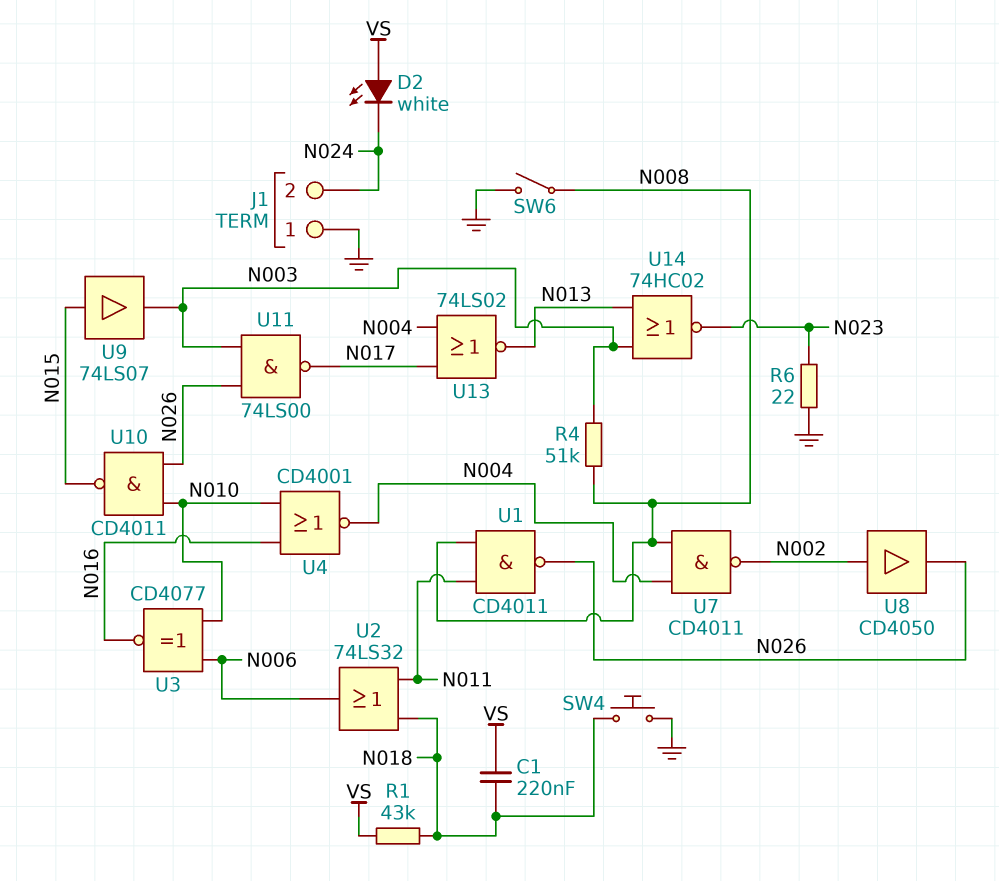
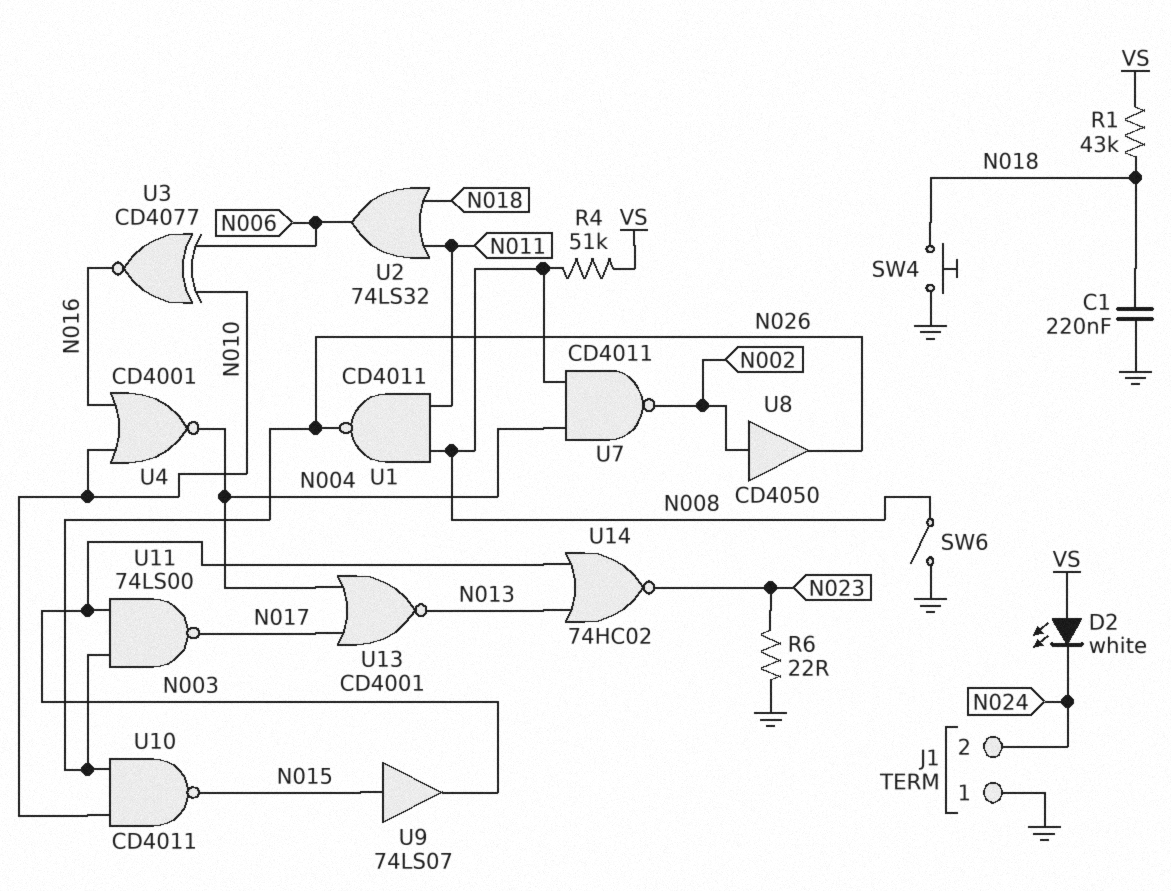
C1: 220nF (N018, VS) -> 220nF (GND, N018)
R4: 51k (N003, N008) -> 51k (N008, VS)
U13: NOR 74LS02 (in N004, in N017, out N013) -> NOR CD4001 (in N004, in N017, out N013)

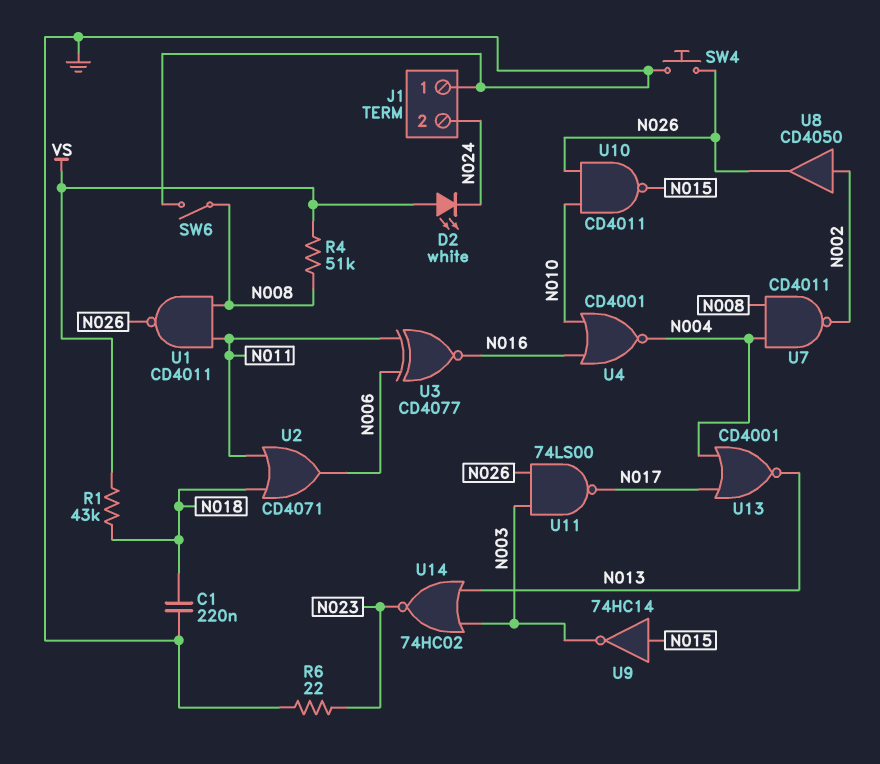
SW4: button (GND, N018) -> button (GND, N026)
U2: OR 74LS32 (in N011, in N018, out N006) -> OR CD4071 (in N011, in N018, out N006)
U3: XNOR CD4077 (in N006, in N010, out N016) -> XNOR CD4077 (in N006, in N011, out N016)
U9: buffer 74LS07 (in N015, out N003) -> NOT 74HC14 (in N015, out N003)

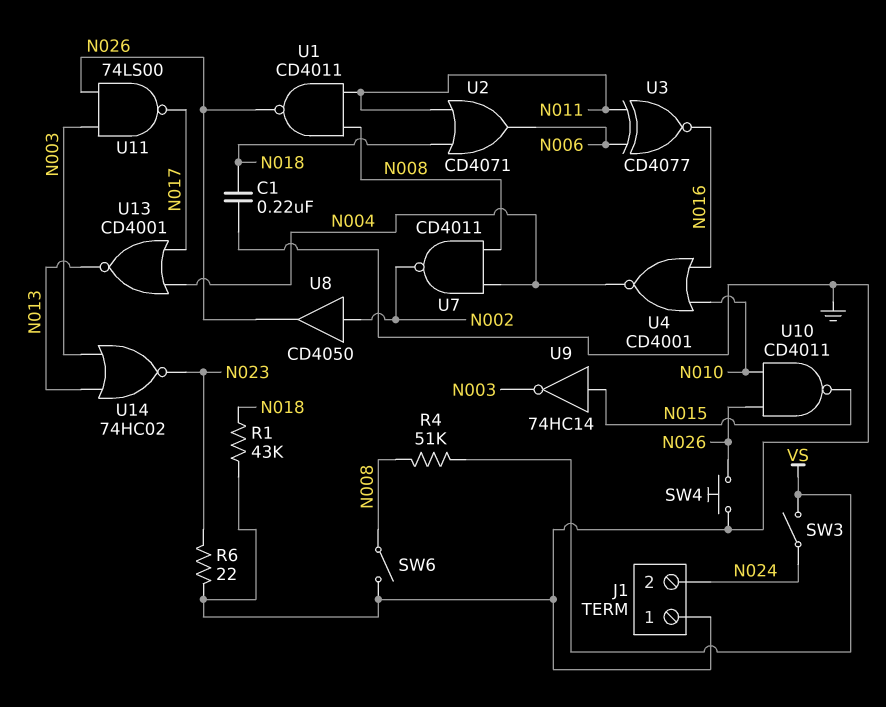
D2: LED white (A VS, K N024) -> none
R1: 43k (N018, VS) -> 43k (GND, N018)
SW3: none -> switch (N024, VS)

